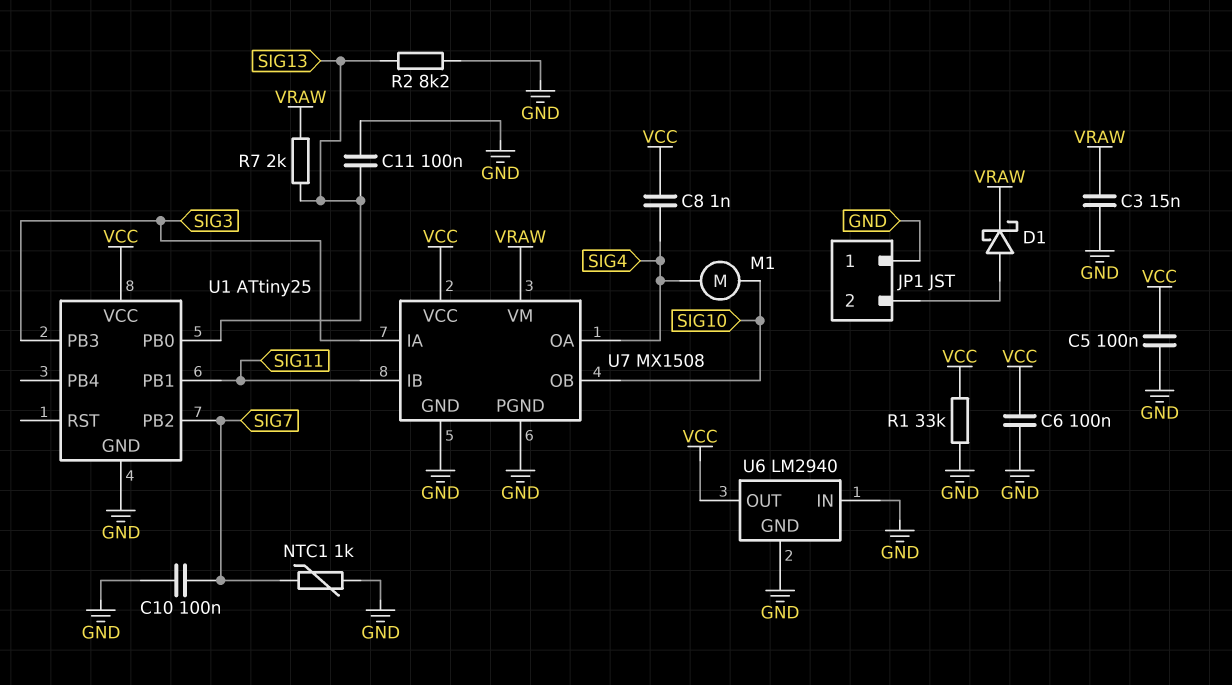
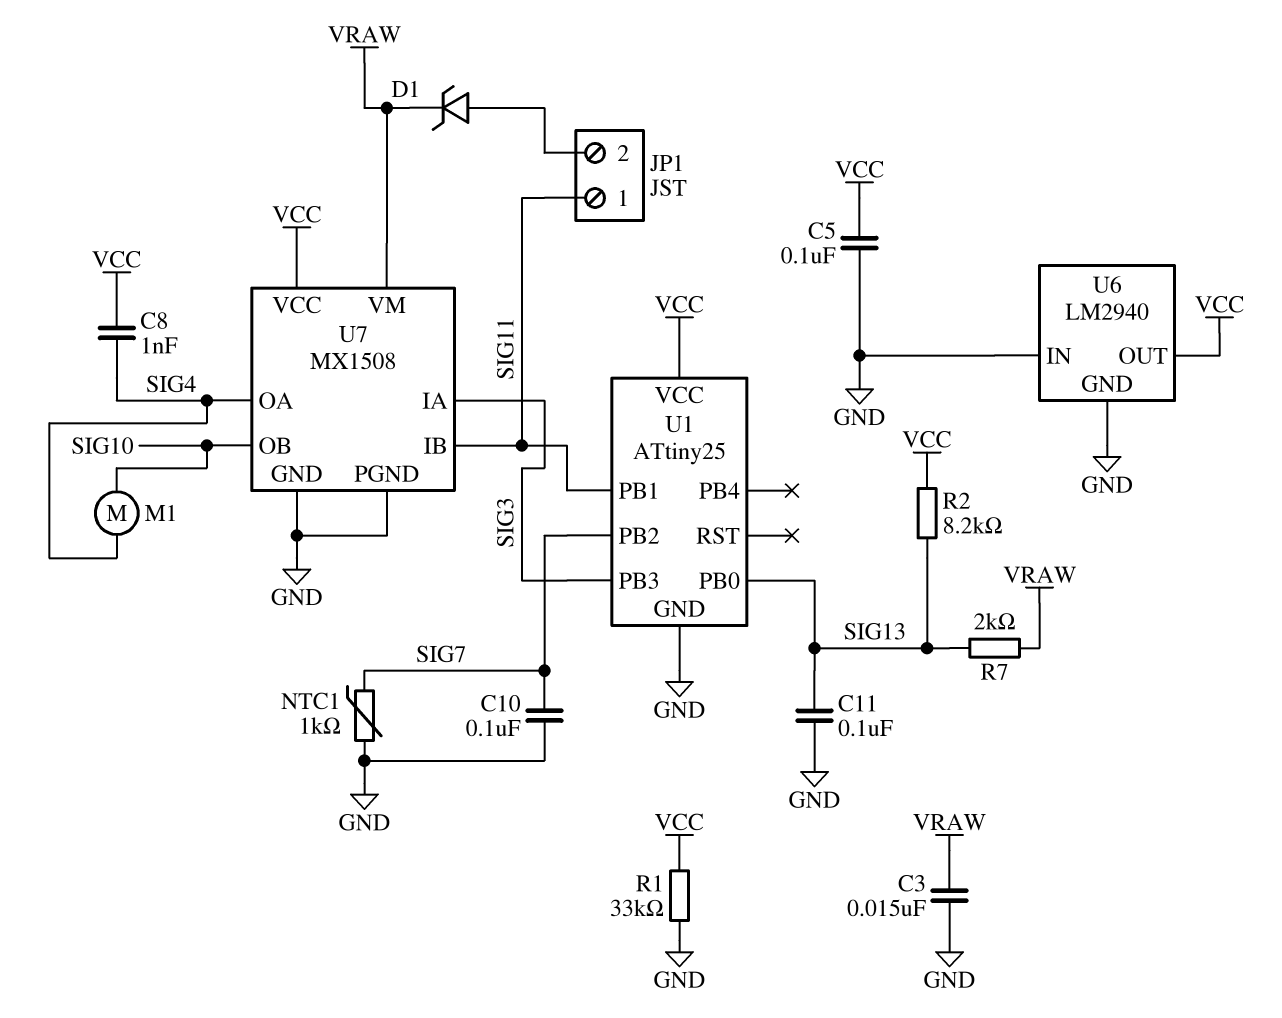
C6: 100nF (GND, VCC) -> none
D1: schottky (A JP1/2, K VRAW) -> zener (A JP1/2, K VRAW)
JP1 pin 1: GND -> SIG11
R2: 8.2k (GND, SIG13) -> 8.2k (SIG13, VCC)

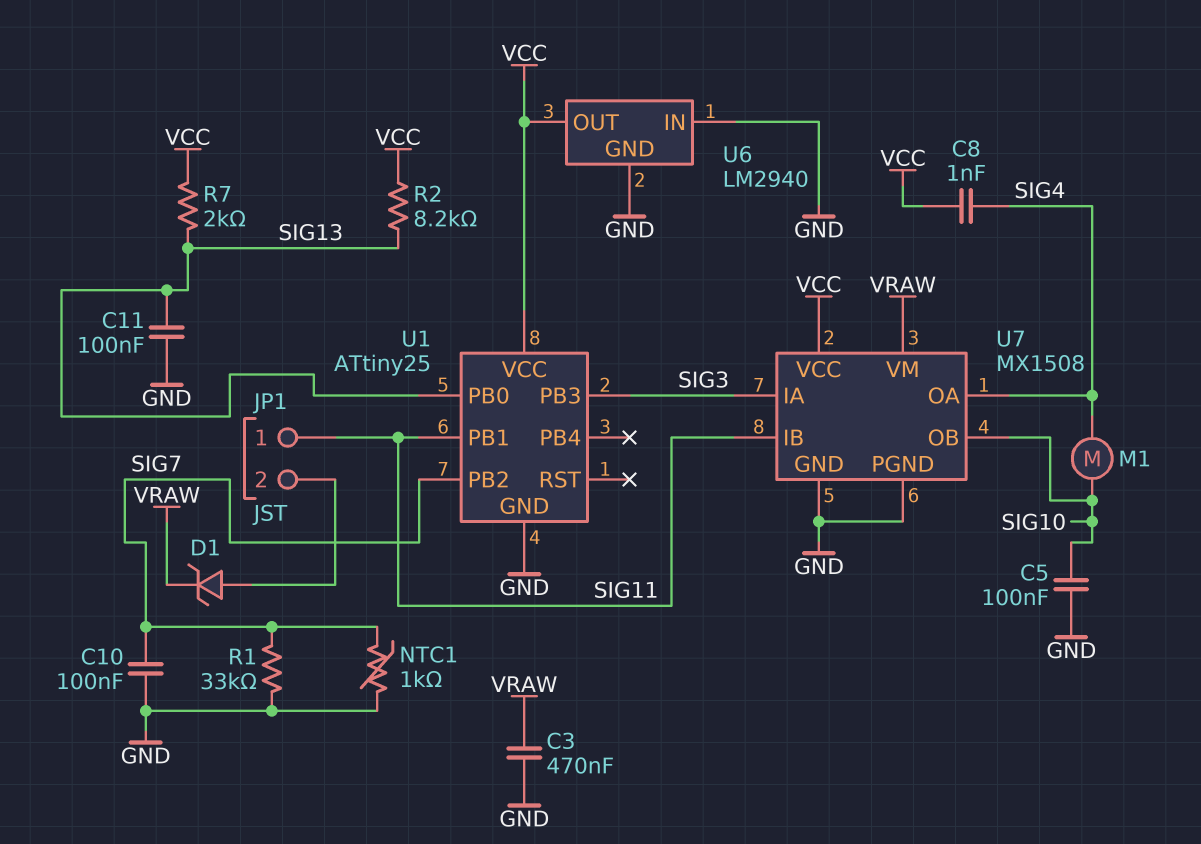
C3: 15nF (GND, VRAW) -> 470nF (GND, VRAW)
C5: 100nF (GND, VCC) -> 100nF (GND, SIG10)
R1: 33k (GND, VCC) -> 33k (GND, SIG7)
R7: 2k (SIG13, VRAW) -> 2k (SIG13, VCC)

